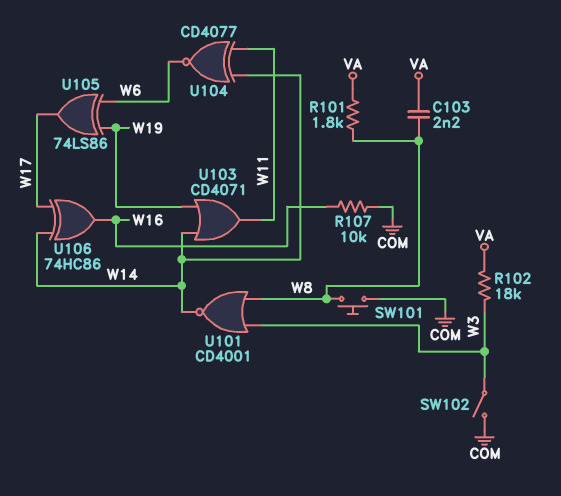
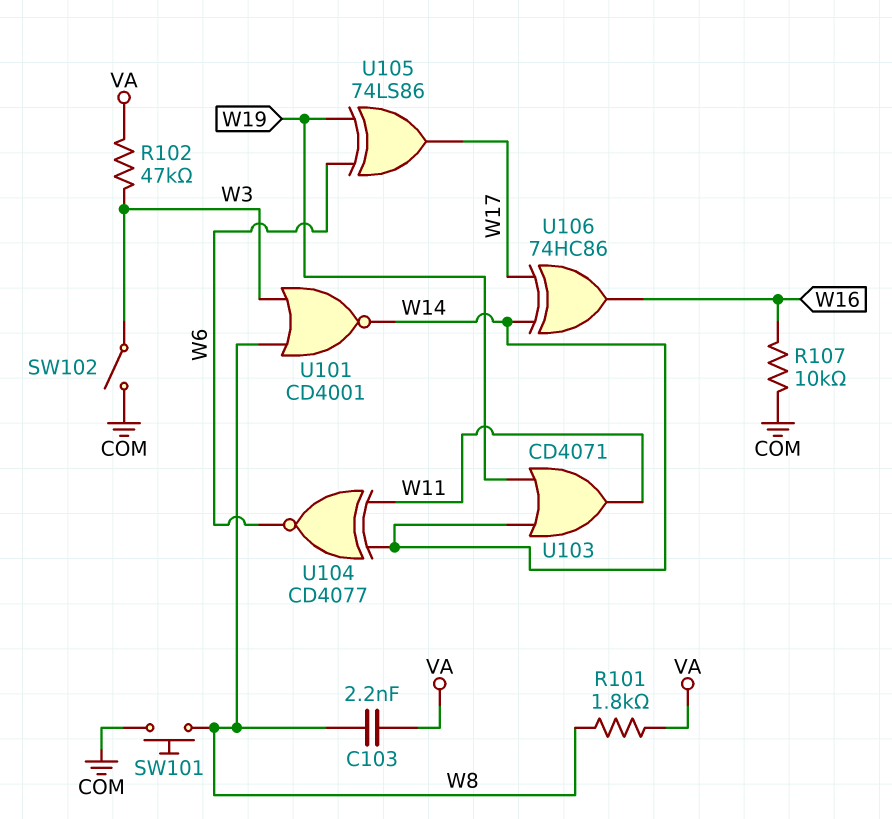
R102: 18k (VA, W3) -> 47k (VA, W3)

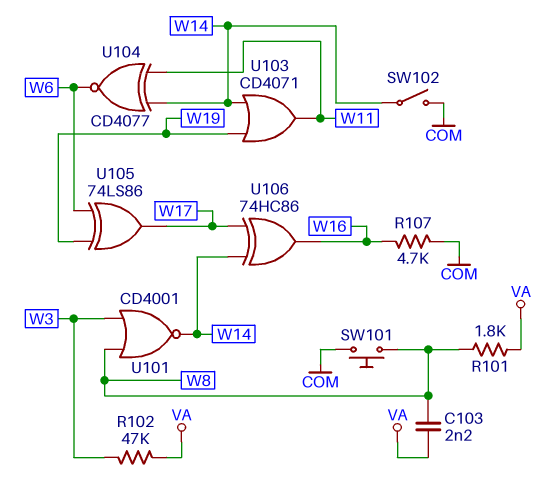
R107: 10k (COM, W16) -> 4.7k (COM, W16)
SW102: switch (COM, W3) -> switch (COM, W14)

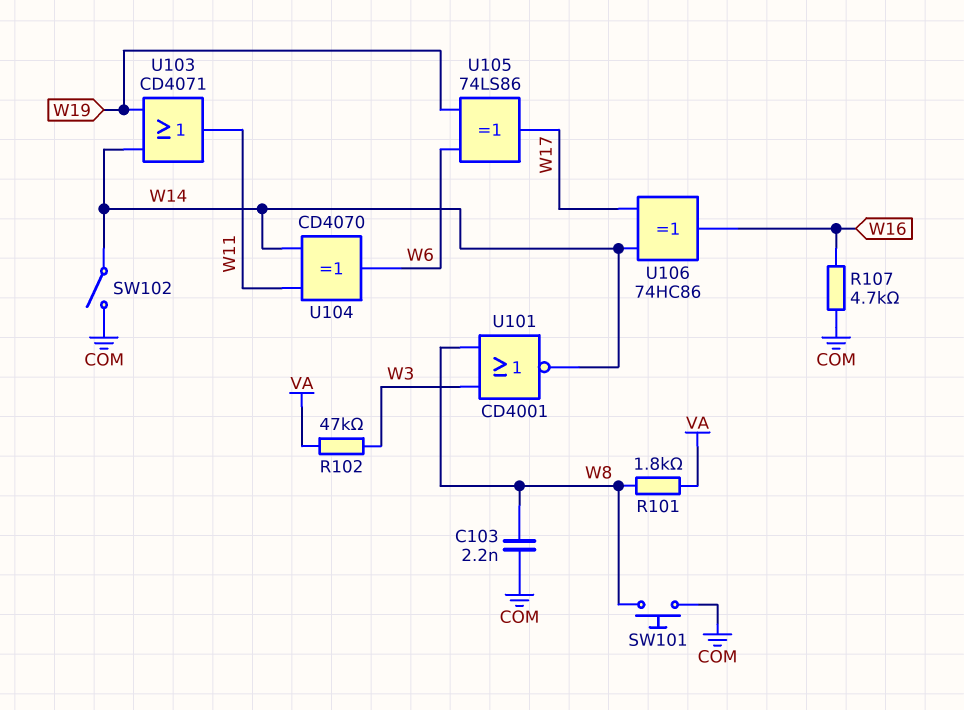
C103: 2.2nF (VA, W8) -> 2.2nF (COM, W8)
U104: XNOR CD4077 (in W11, in W14, out W6) -> XOR CD4070 (in W11, in W14, out W6)

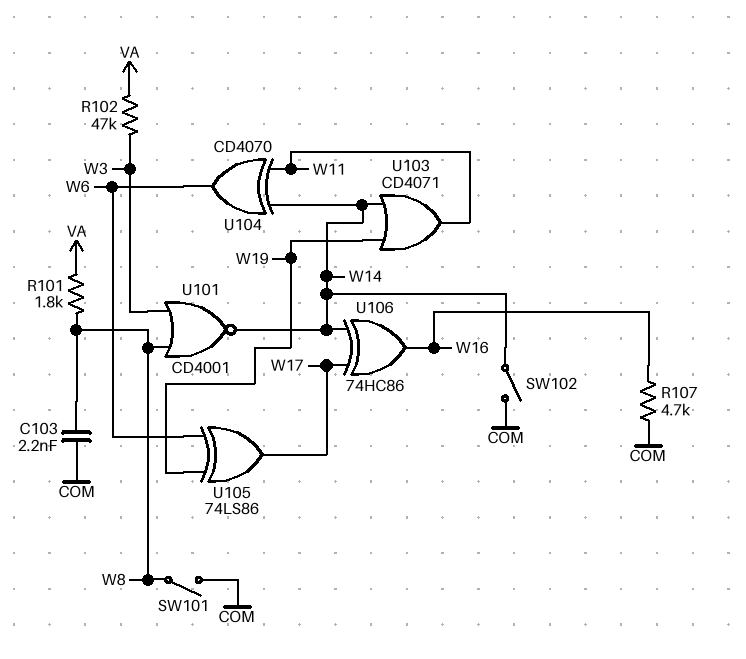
SW101: button (COM, W8) -> switch (COM, W8)

